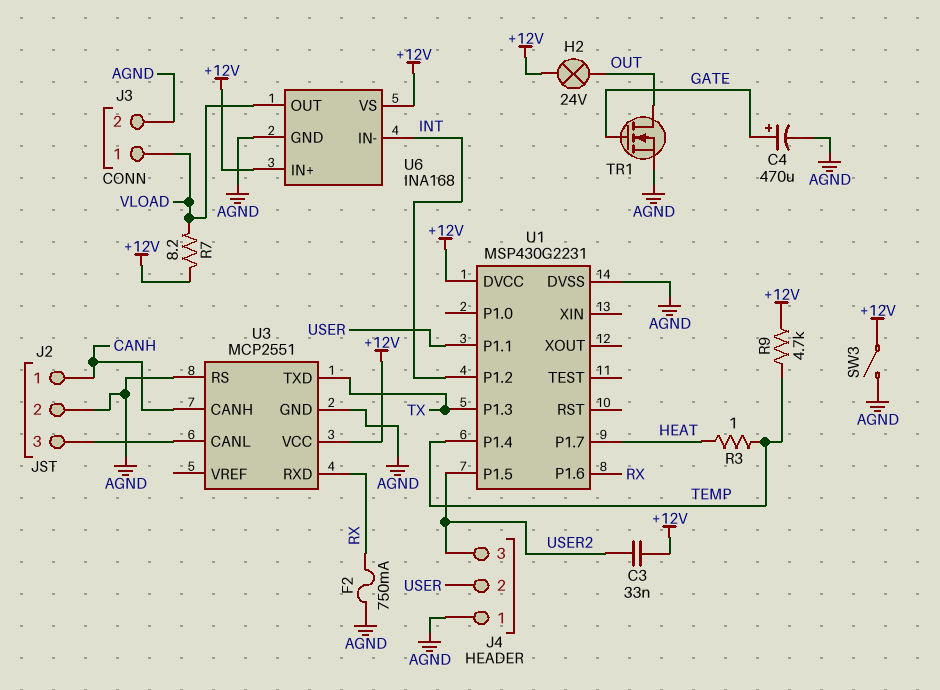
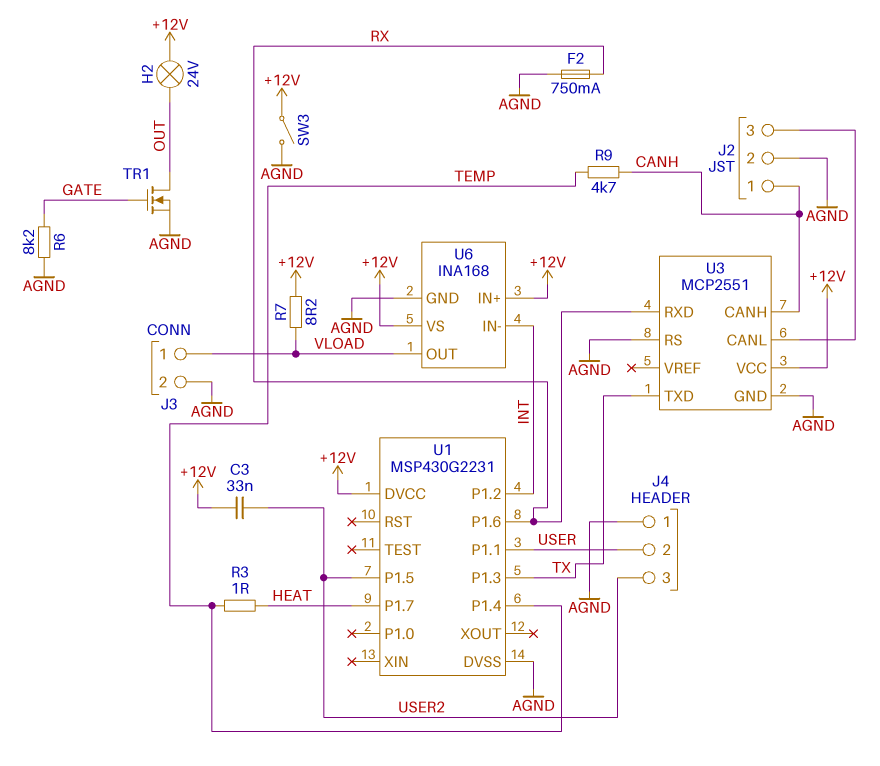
C4: 470uF (plus GATE, minus AGND) -> none
R6: none -> 8.2k (AGND, GATE)
R9: 4.7k (+12V, TEMP) -> 4.7k (CANH, TEMP)

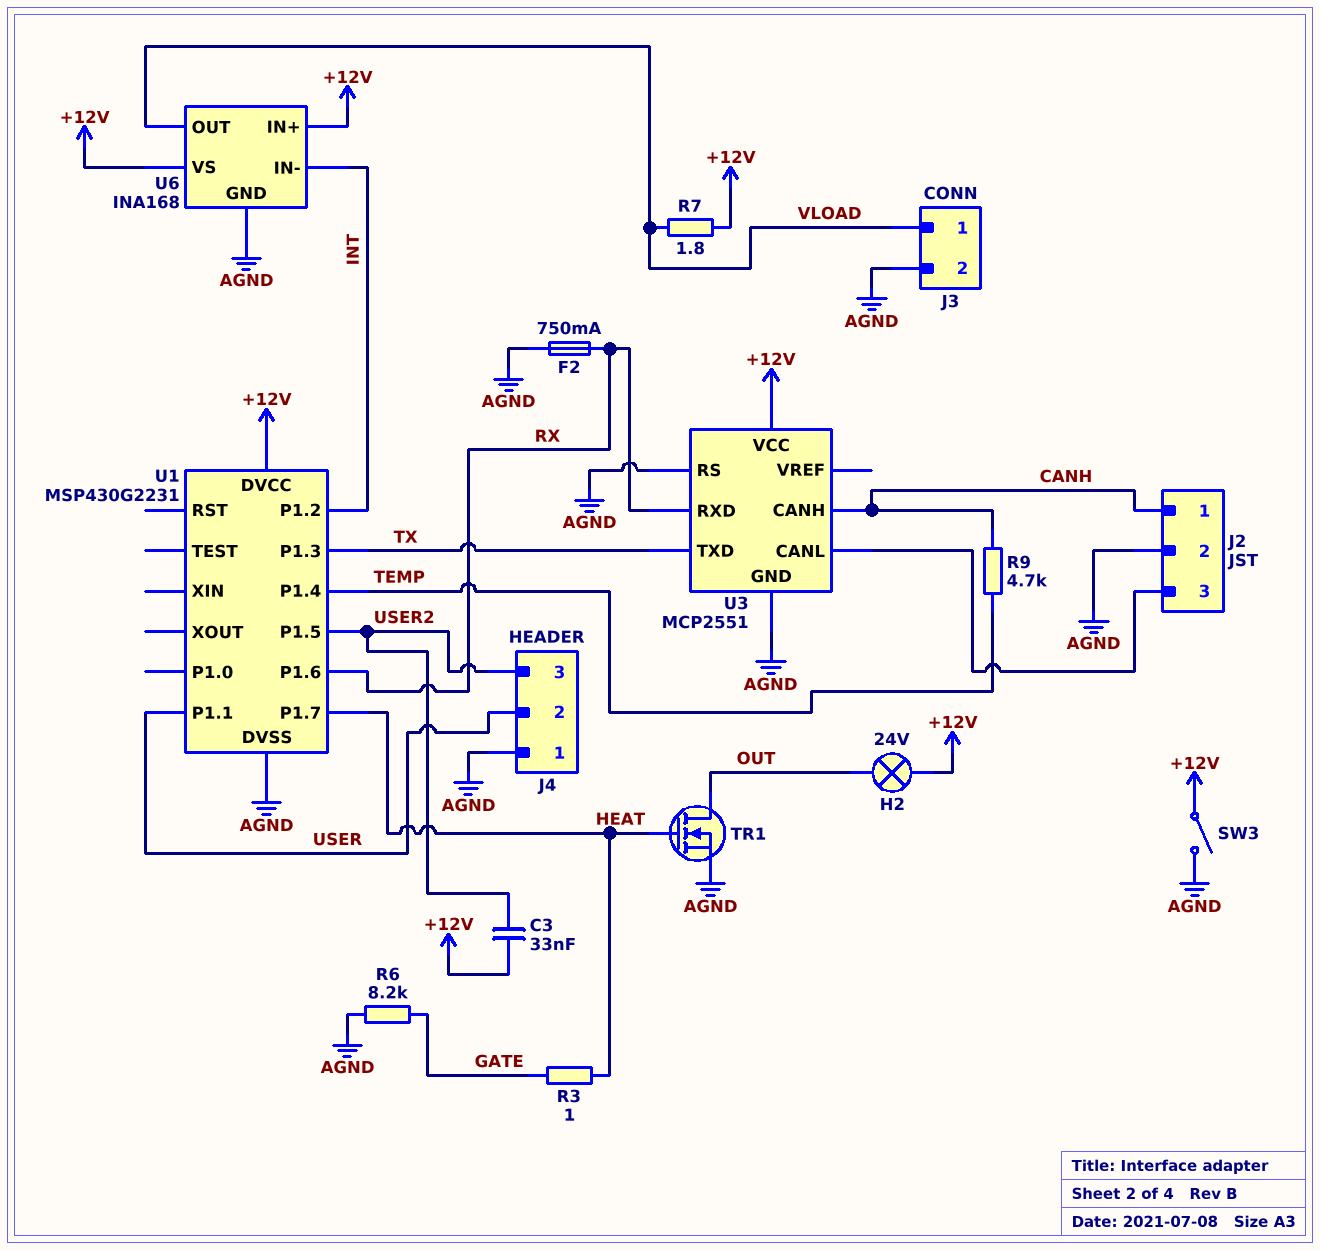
R3: 1 (HEAT, TEMP) -> 1 (GATE, HEAT)
R7: 8.2 (+12V, VLOAD) -> 1.8 (+12V, VLOAD)
TR1: NMOS (G GATE, D OUT, S AGND) -> NMOS (G HEAT, D OUT, S AGND)

